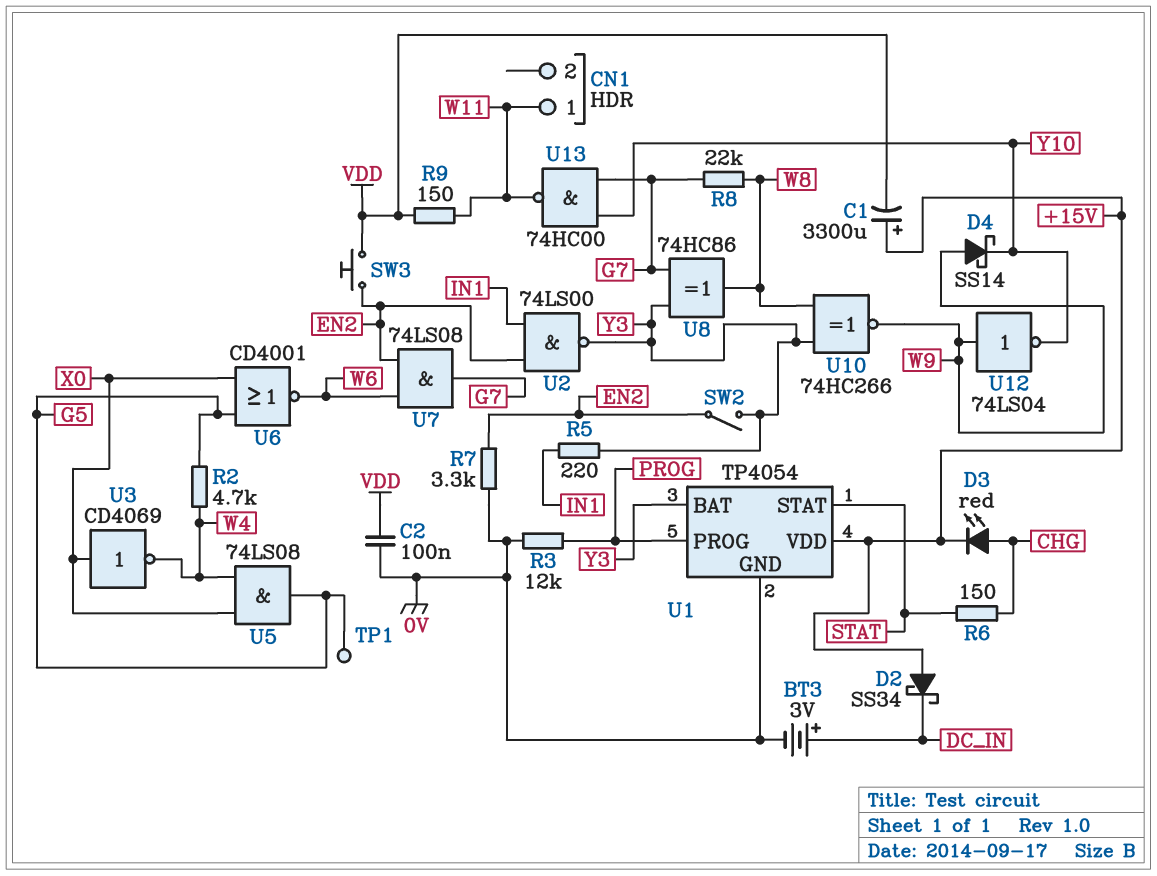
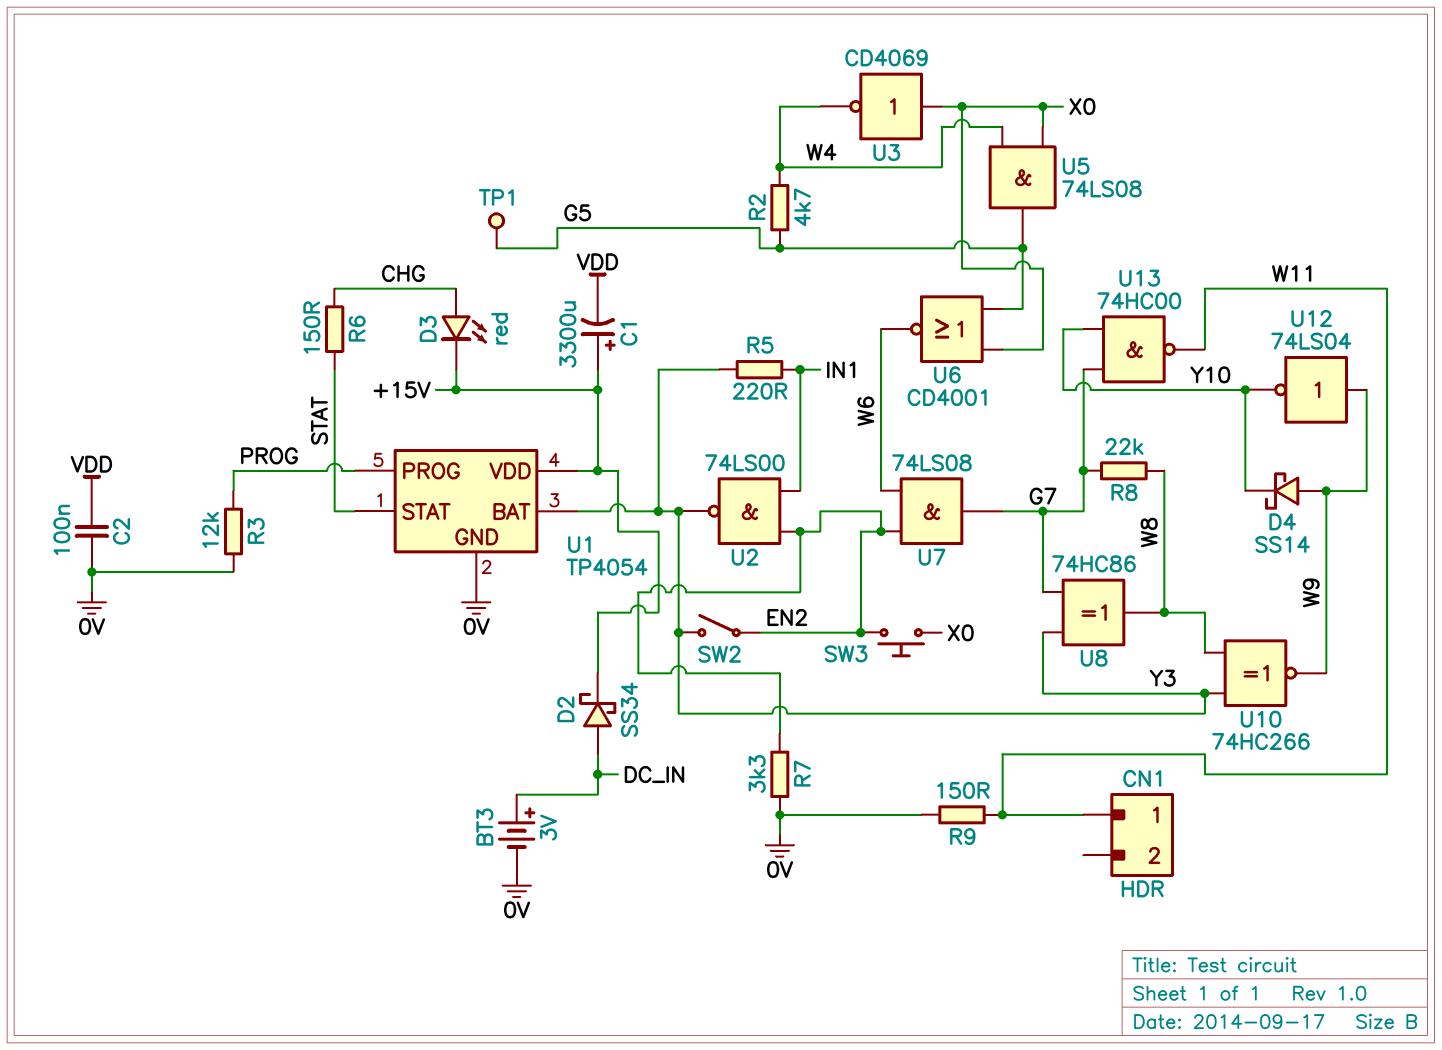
D2: schottky SS34 (A +15V, K DC_IN) -> schottky SS34 (A DC_IN, K +15V)
R9: 150 (VDD, W11) -> 150 (0V, W11)
SW3: button (EN2, VDD) -> button (EN2, X0)

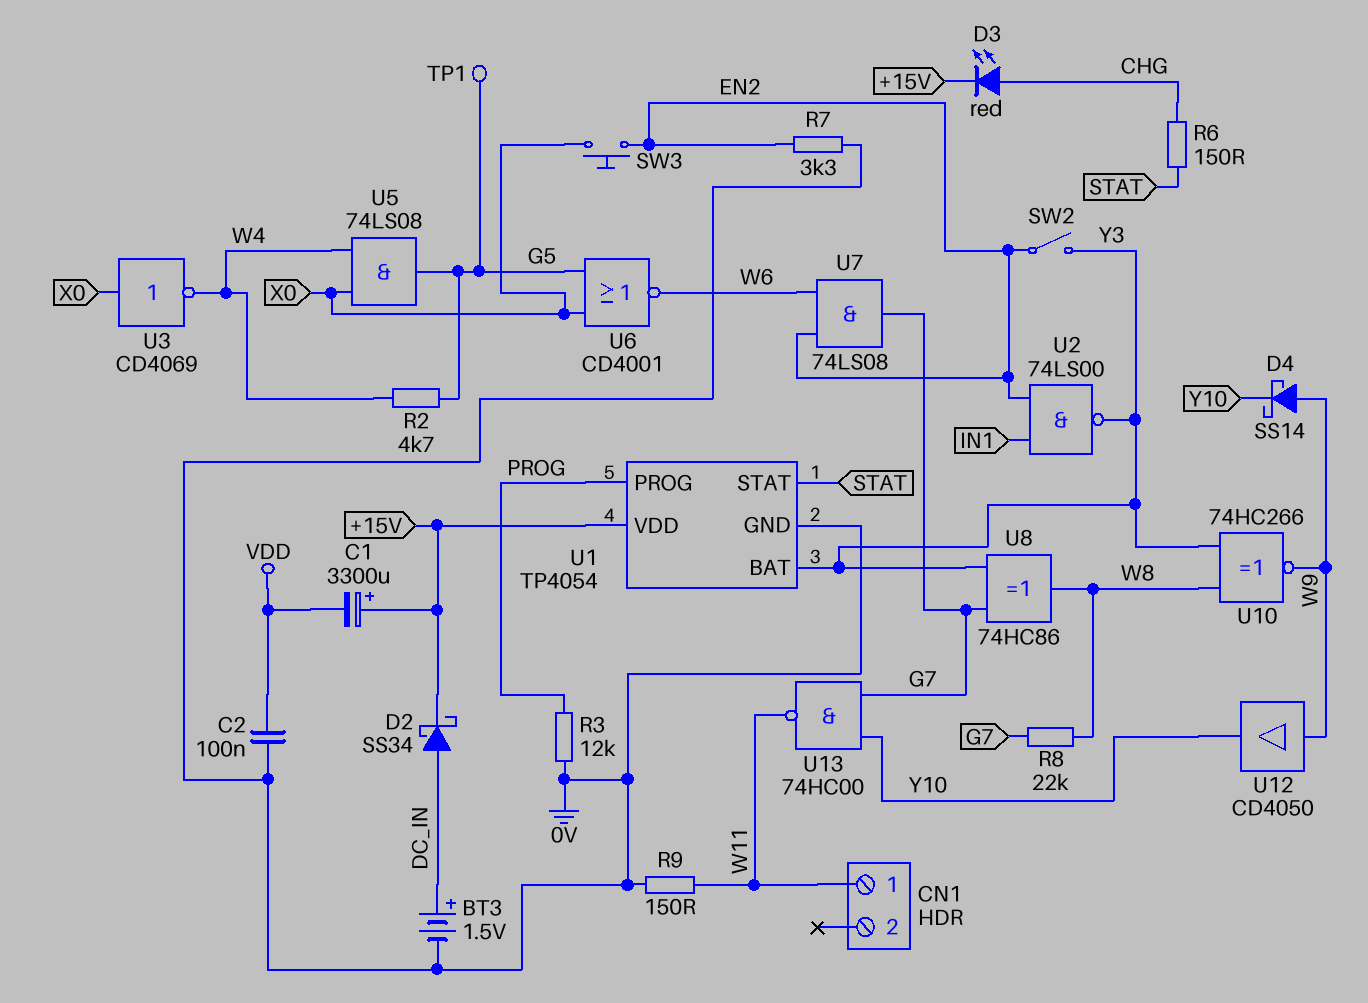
BT3: 3V (plus DC_IN, minus 0V) -> 1.5V (plus DC_IN, minus 0V)
R5: 220 (IN1, Y3) -> none
U12: NOT 74LS04 (in W9, out Y10) -> buffer CD4050 (in W9, out Y10)

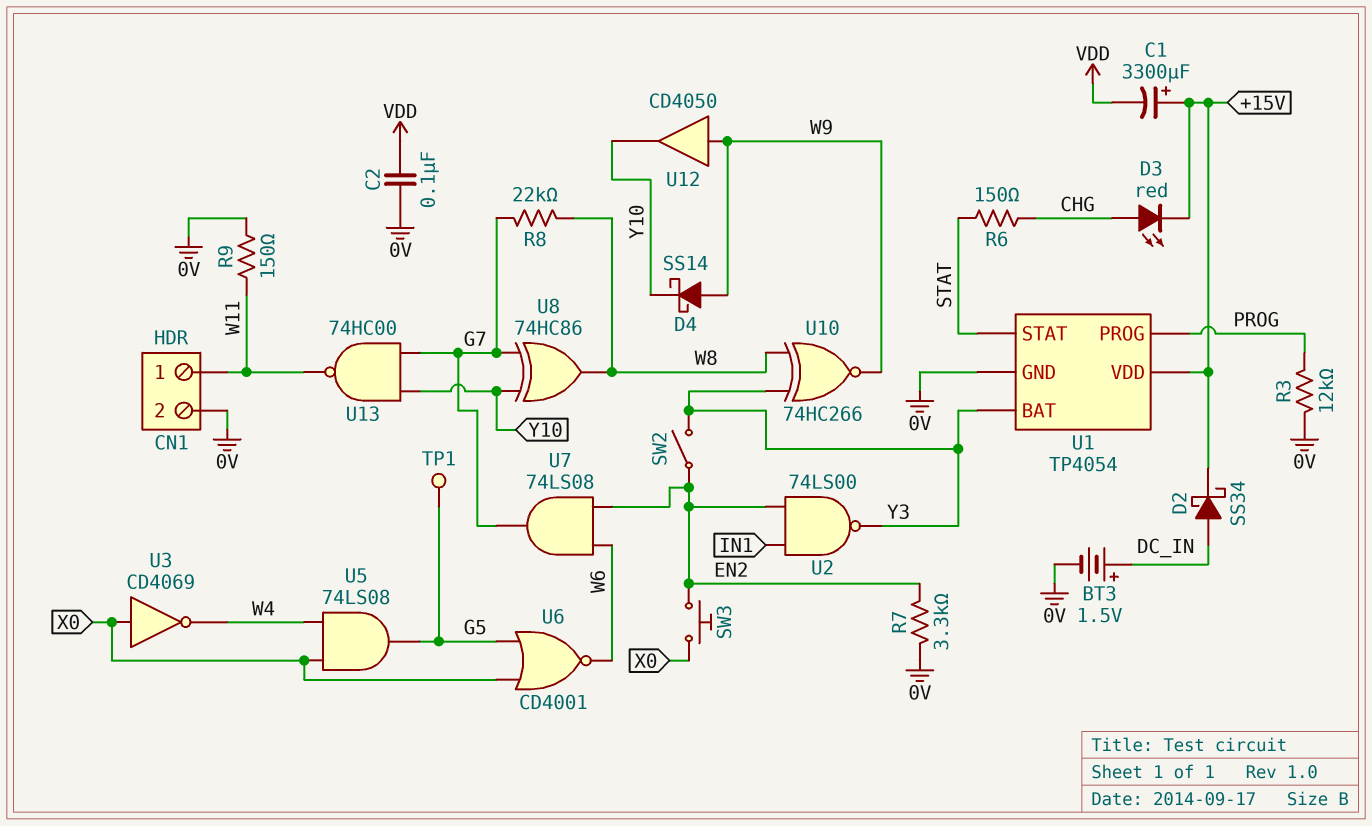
CN1 pin 2: none -> 0V
R2: 4.7k (G5, W4) -> none
U8: XOR 74HC86 (in G7, in Y3, out W8) -> XOR 74HC86 (in G7, in Y10, out W8)

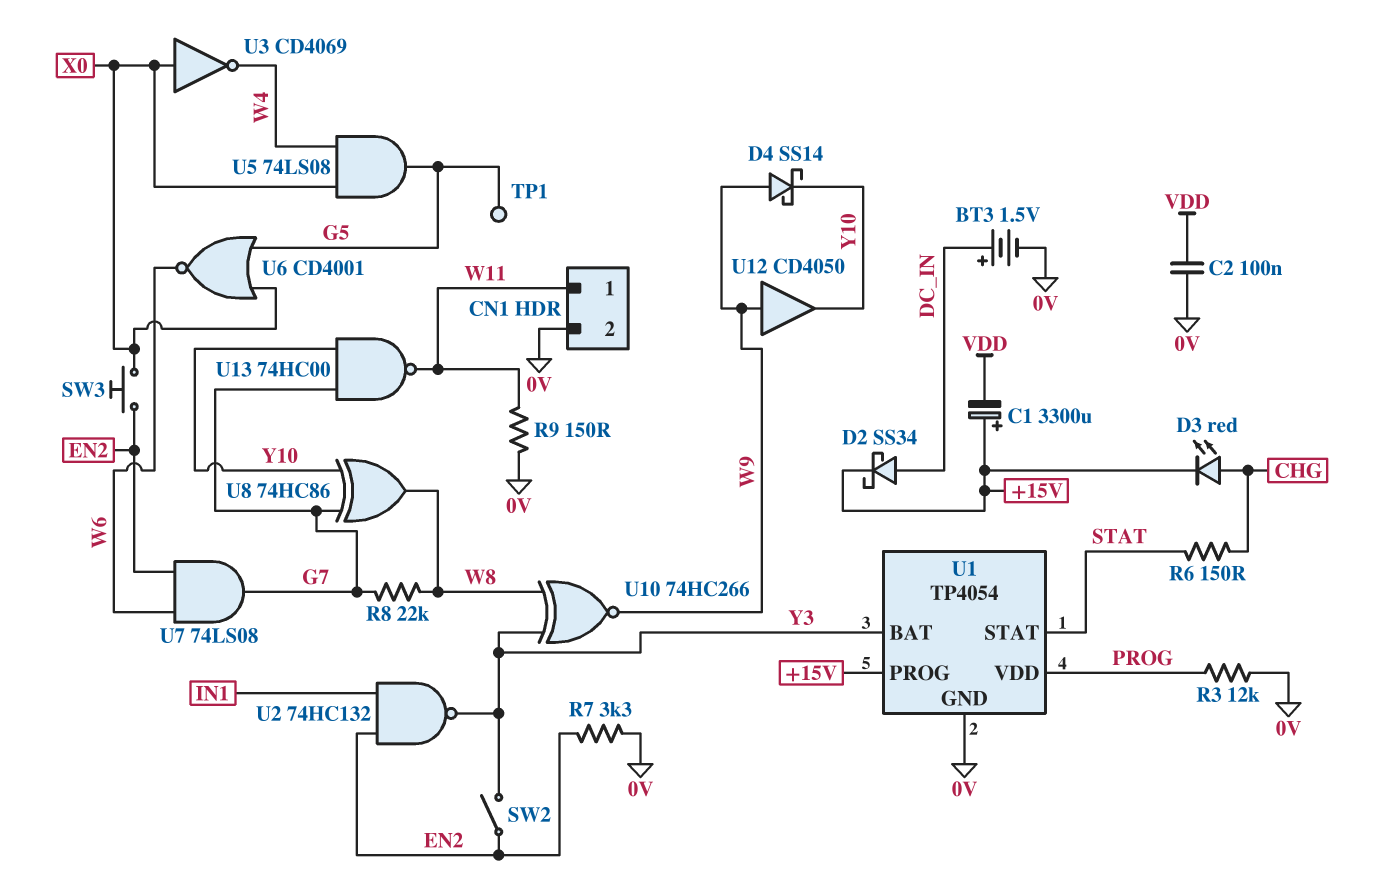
U1 pin PROG: PROG -> +15V
U1 pin VDD: +15V -> PROG
U2: NAND 74LS00 (in EN2, in IN1, out Y3) -> NAND 74HC132 (in EN2, in IN1, out Y3)

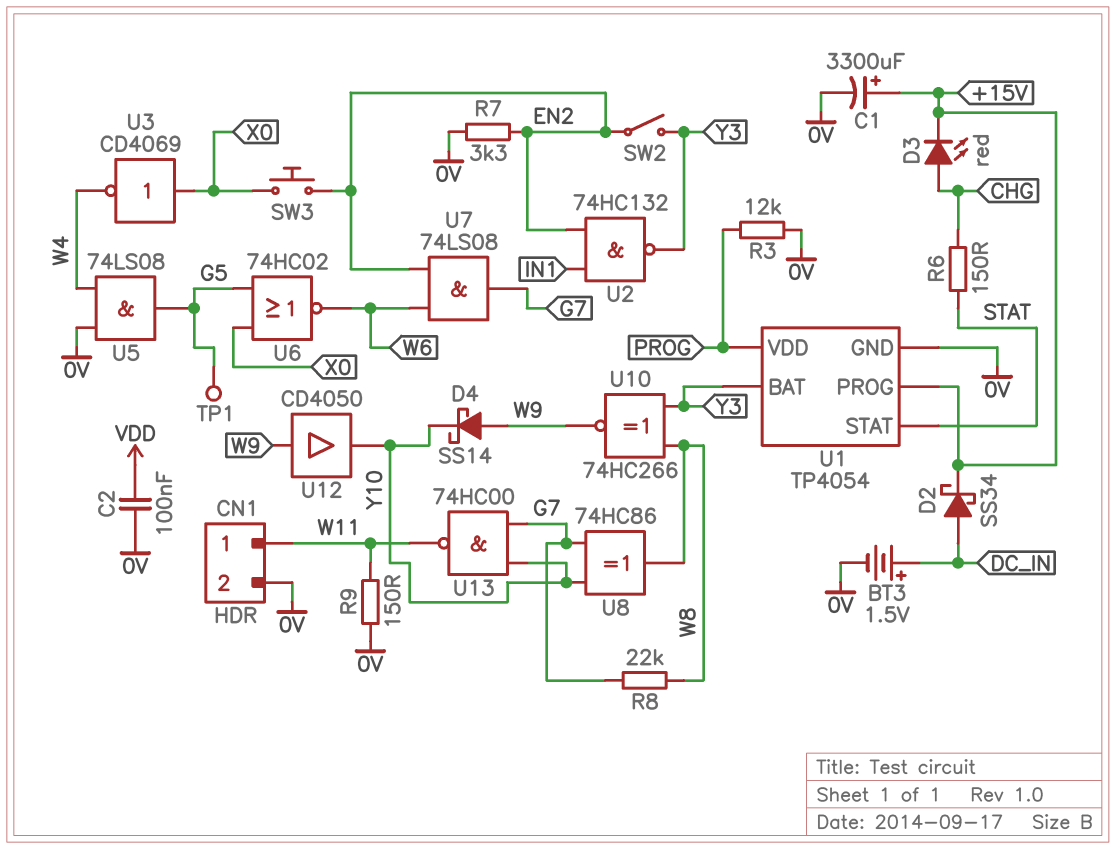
C1: 3300uF (plus +15V, minus VDD) -> 3300uF (plus +15V, minus 0V)
U5: AND 74LS08 (in W4, in X0, out G5) -> AND 74LS08 (in 0V, in W4, out G5)
U6: NOR CD4001 (in G5, in X0, out W6) -> NOR 74HC02 (in G5, in X0, out W6)

